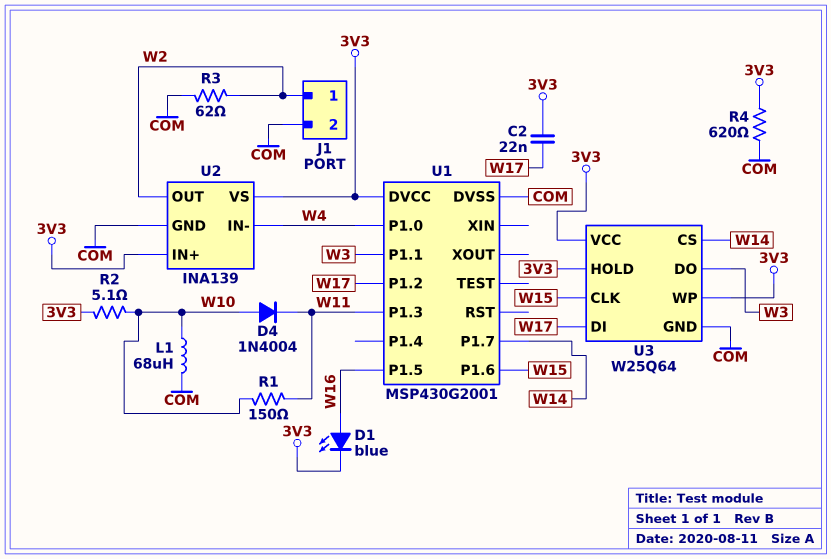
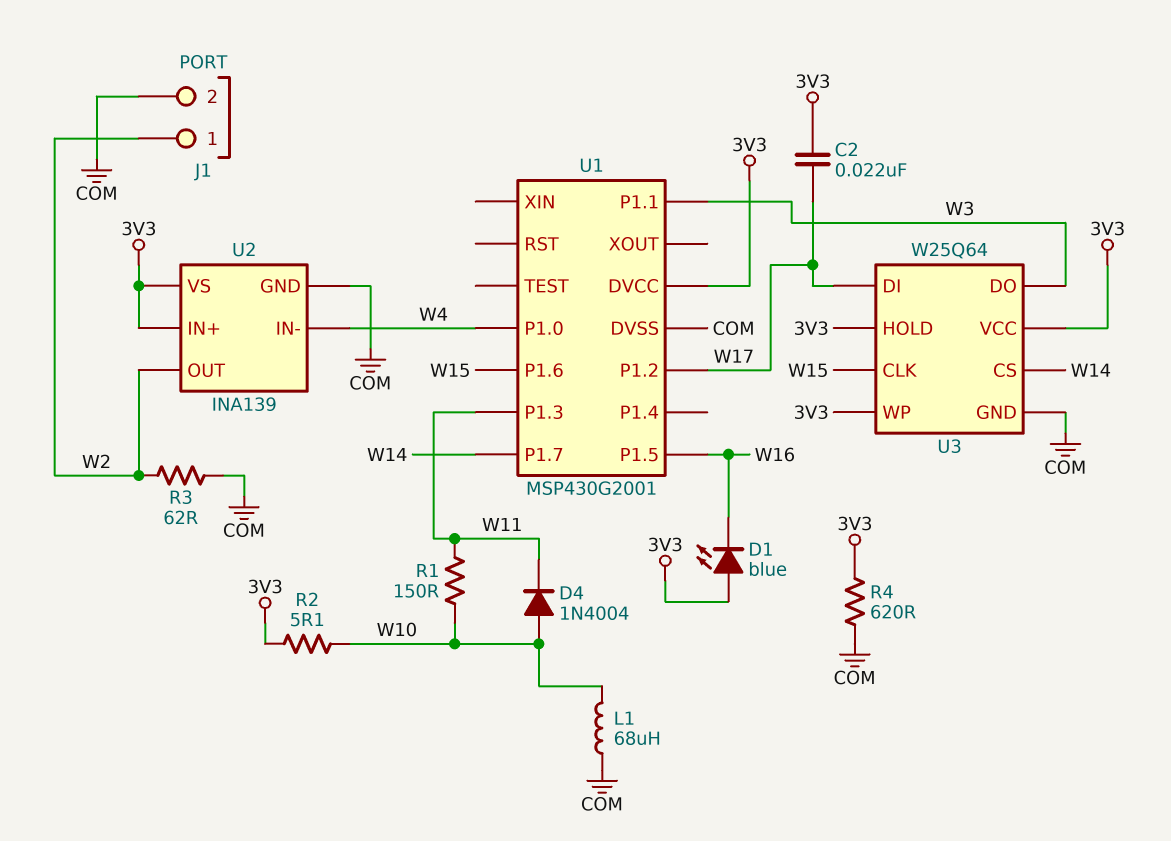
D1: LED blue (A W16, K 3V3) -> LED blue (A 3V3, K W16)

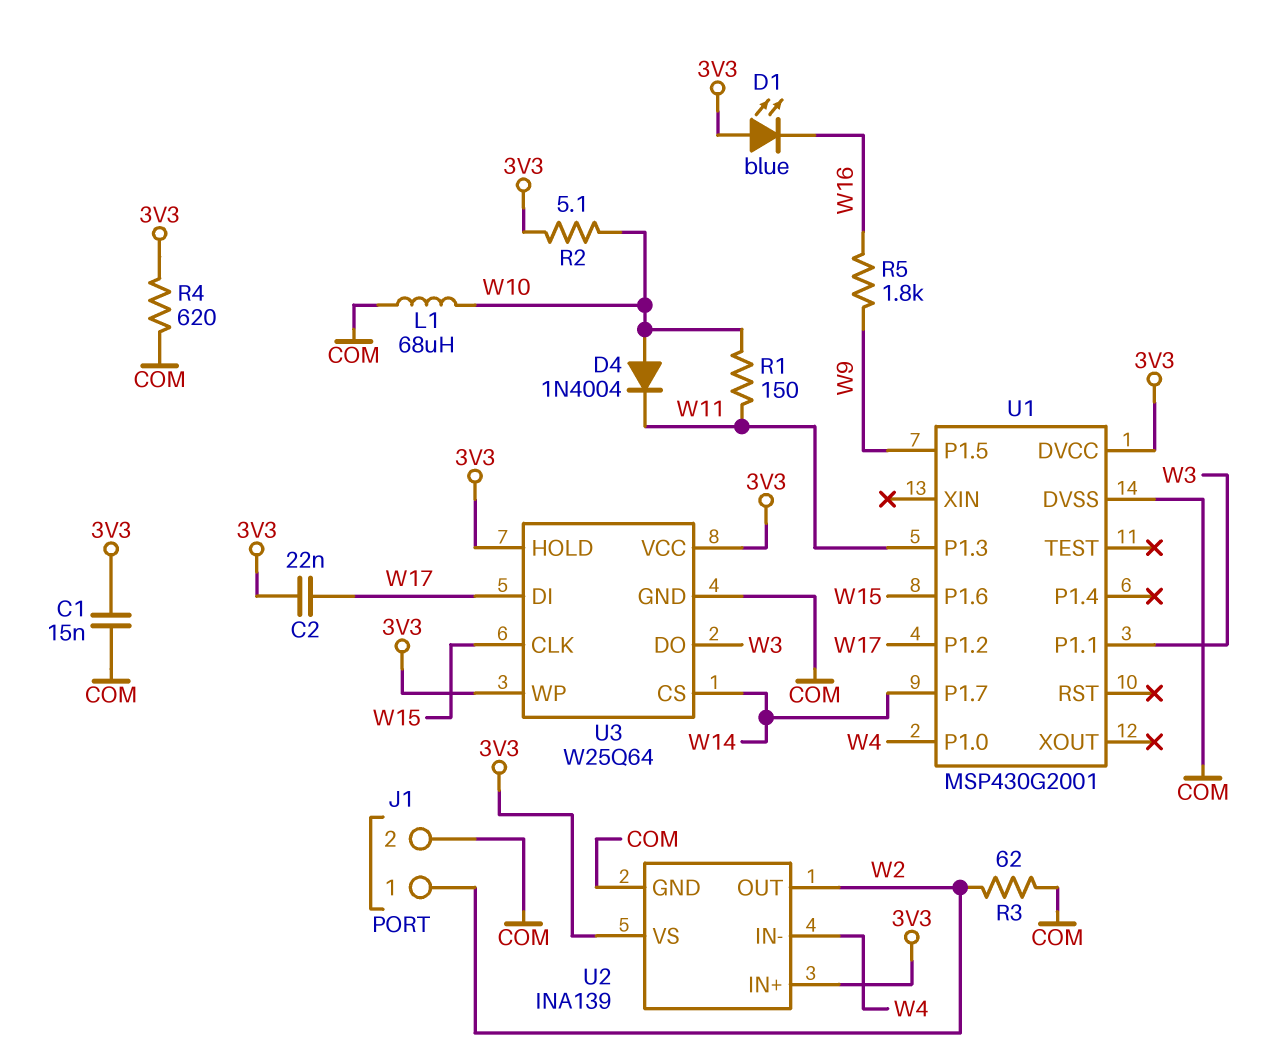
C1: none -> 15nF (3V3, COM)
R5: none -> 1.8k (W9, W16)
U1 pin P1.5: W16 -> W9

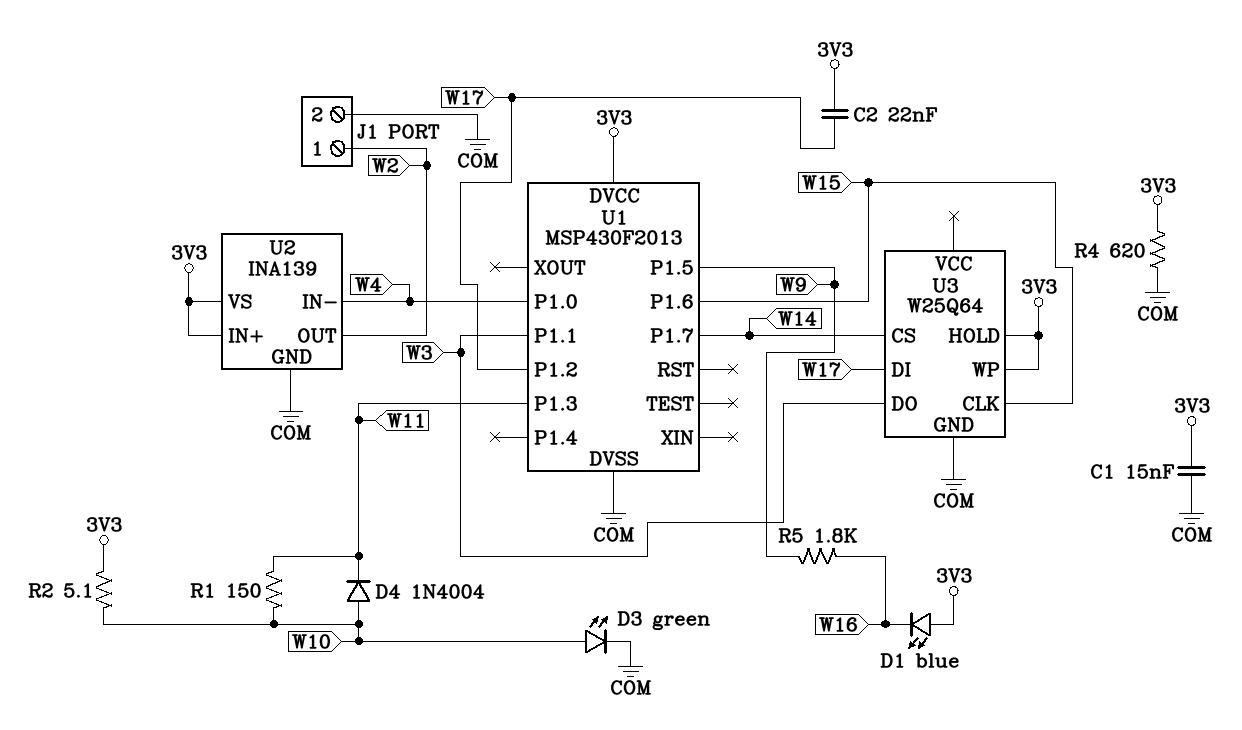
D3: none -> LED green (A W10, K COM)
L1: 68uH (COM, W10) -> none
R3: 62 (COM, W2) -> none
U1: MSP430G2001 -> MSP430F2013
U3 pin VCC: 3V3 -> none

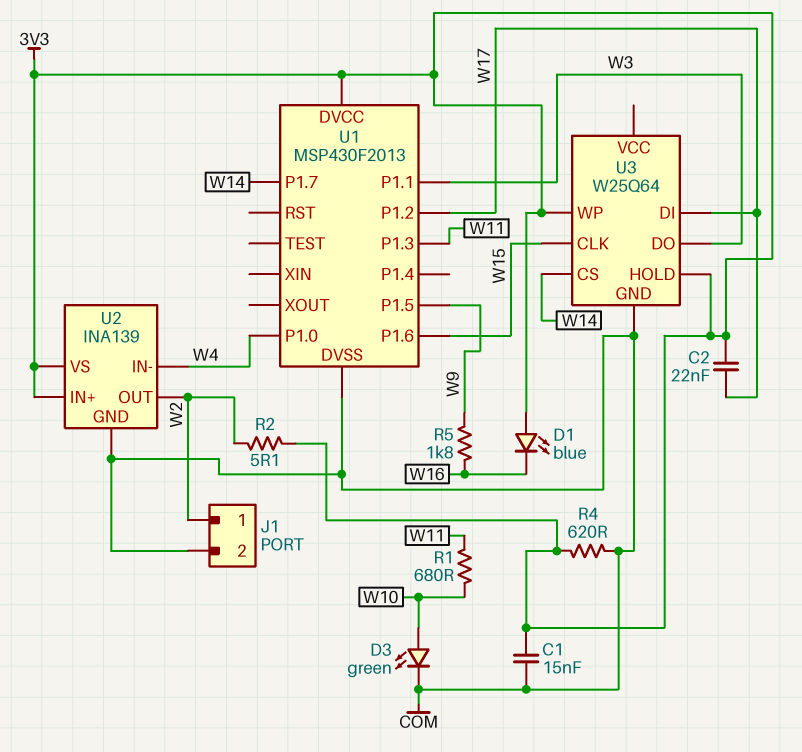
D4: diode 1N4004 (A W10, K W11) -> none
R1: 150 (W10, W11) -> 680 (W10, W11)
R2: 5.1 (3V3, W10) -> 5.1 (3V3, W2)

